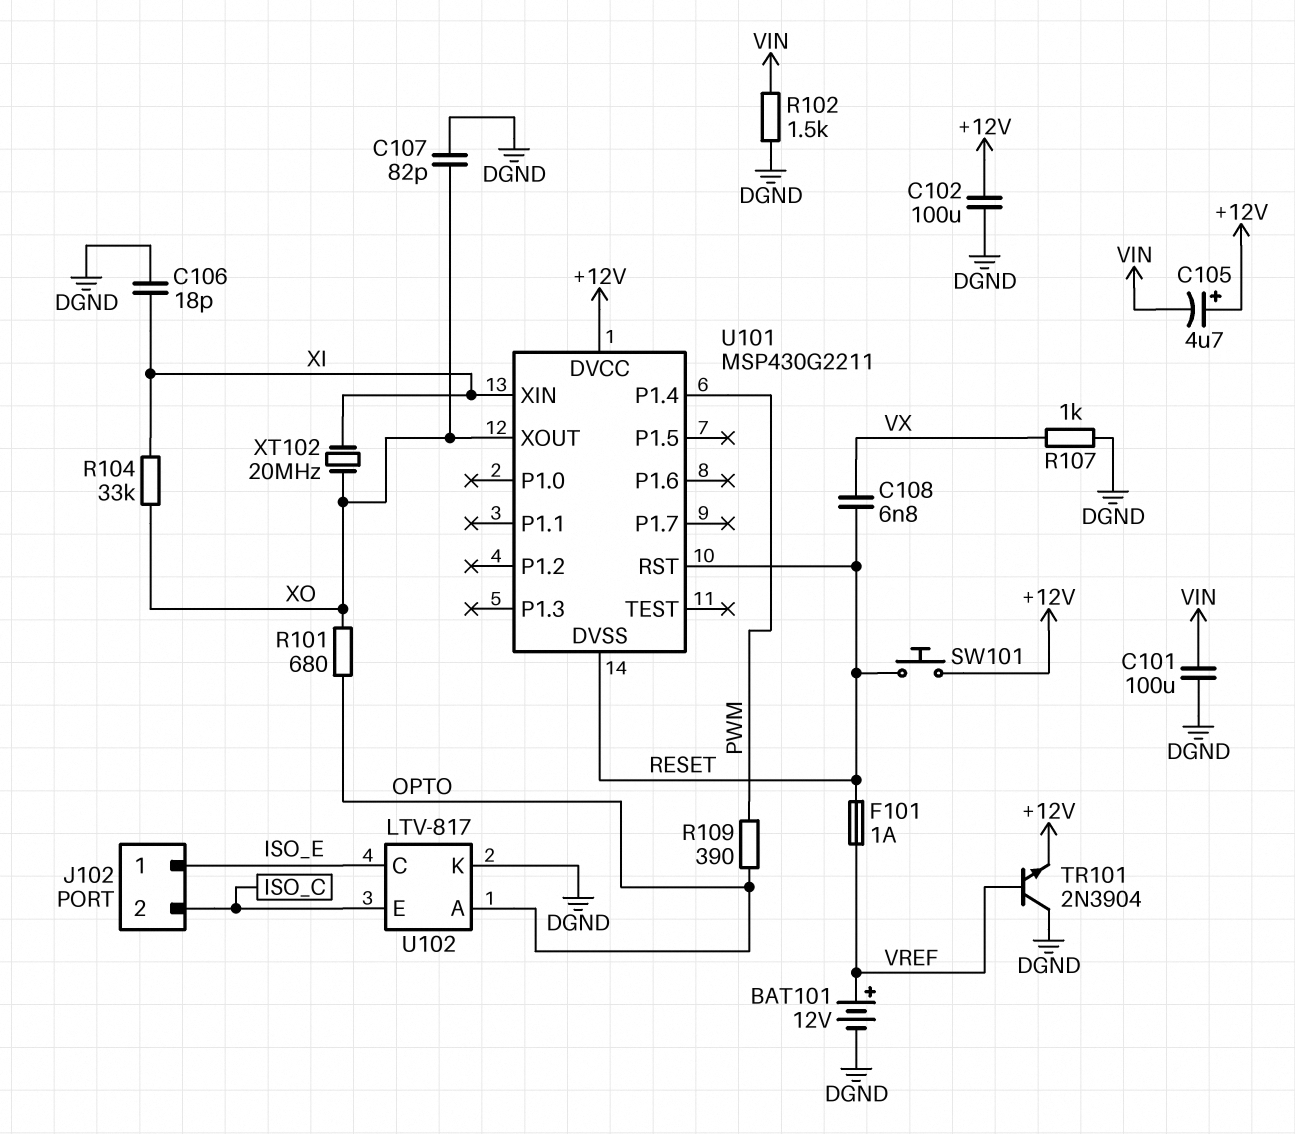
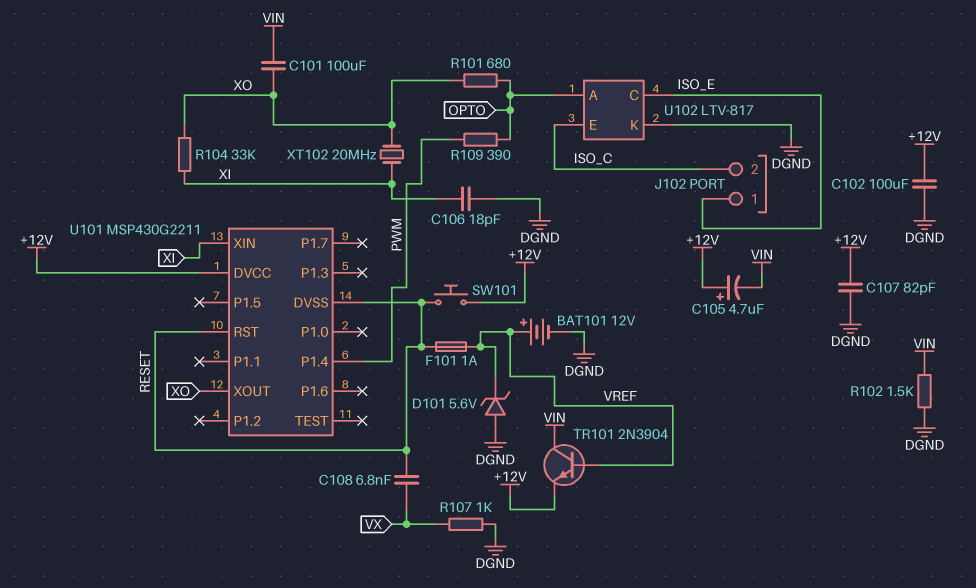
C101: 100uF (DGND, VIN) -> 100uF (VIN, XO)
C107: 82pF (DGND, XO) -> 82pF (+12V, DGND)
D101: none -> zener 5.6V (A DGND, K VREF)
TR101: NPN 2N3904 (B VREF, C DGND, E +12V) -> NPN 2N3904 (B VREF, C VIN, E +12V)

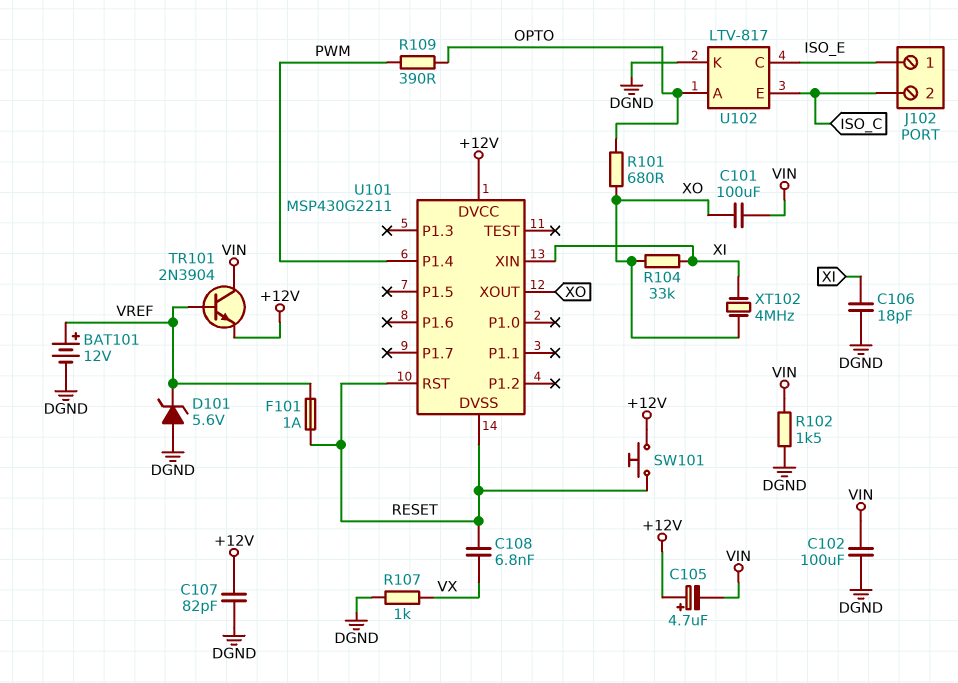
C102: 100uF (+12V, DGND) -> 100uF (DGND, VIN)
XT102: 20MHz (XI, XO) -> 4MHz (XI, XO)

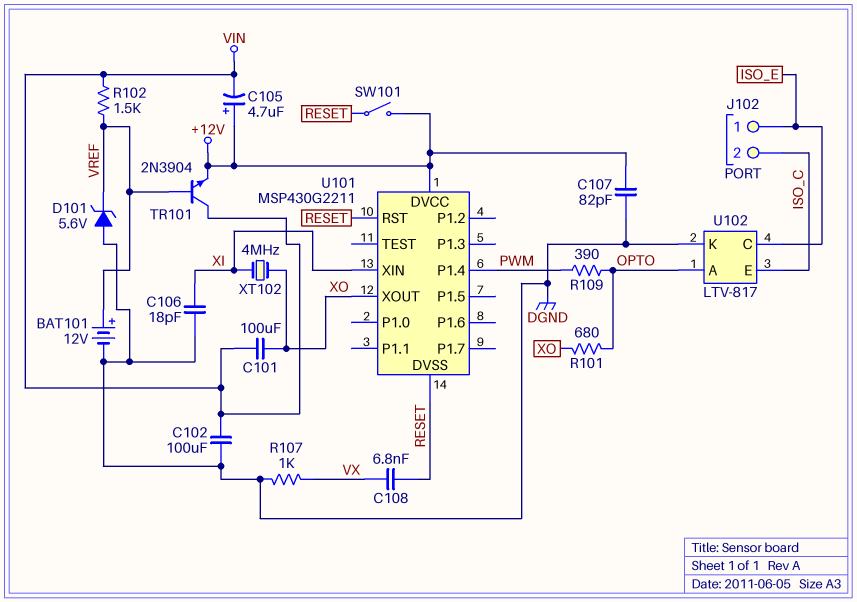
F101: 1A (RESET, VREF) -> none
R102: 1.5k (DGND, VIN) -> 1.5k (VIN, VREF)
R104: 33k (XI, XO) -> none
SW101: button (+12V, RESET) -> switch (+12V, RESET)

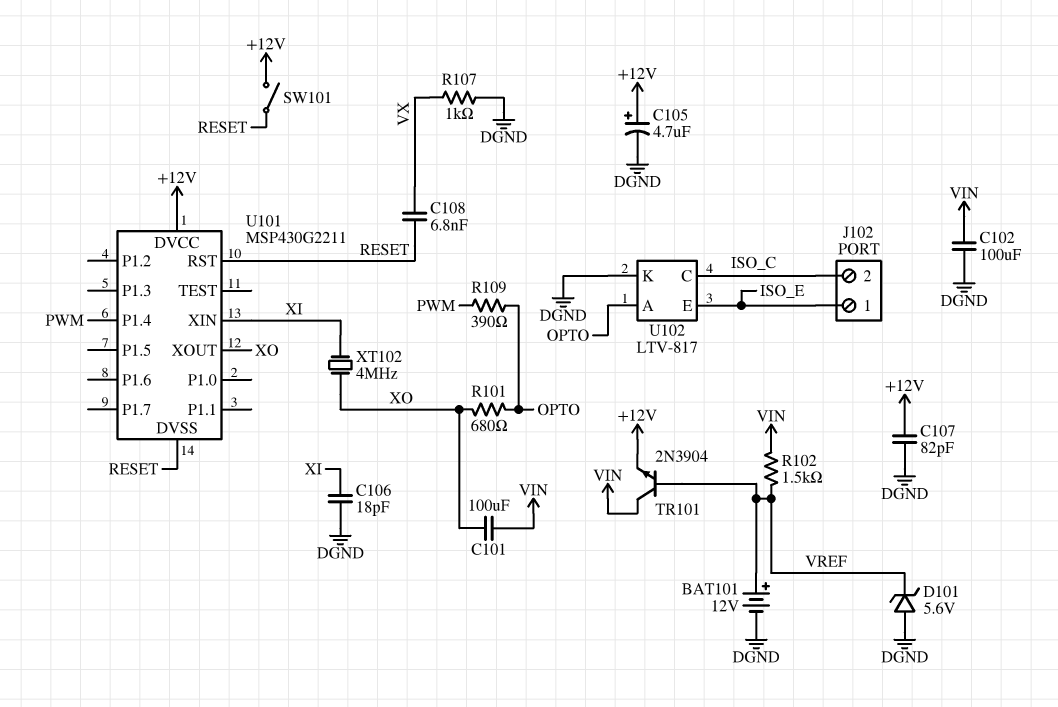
C105: 4.7uF (plus +12V, minus VIN) -> 4.7uF (plus +12V, minus DGND)
U102 pin C: ISO_E -> ISO_C
U102 pin E: ISO_C -> ISO_E

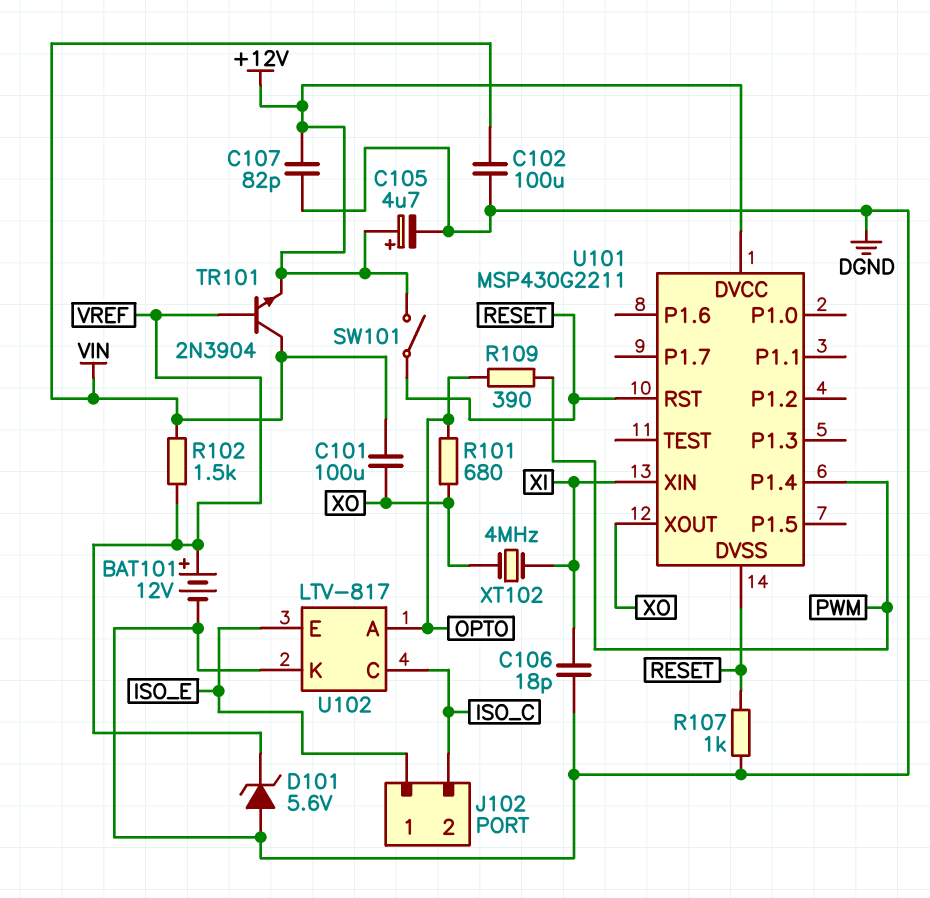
C108: 6.8nF (RESET, VX) -> none
R107: 1k (DGND, VX) -> 1k (DGND, RESET)

